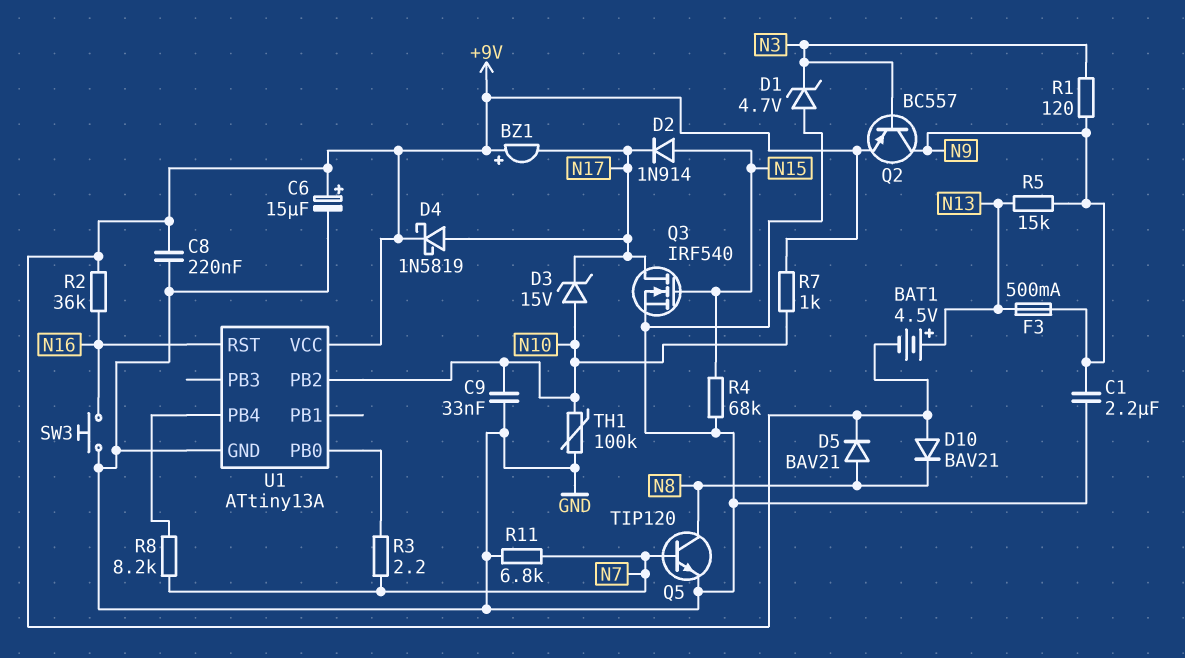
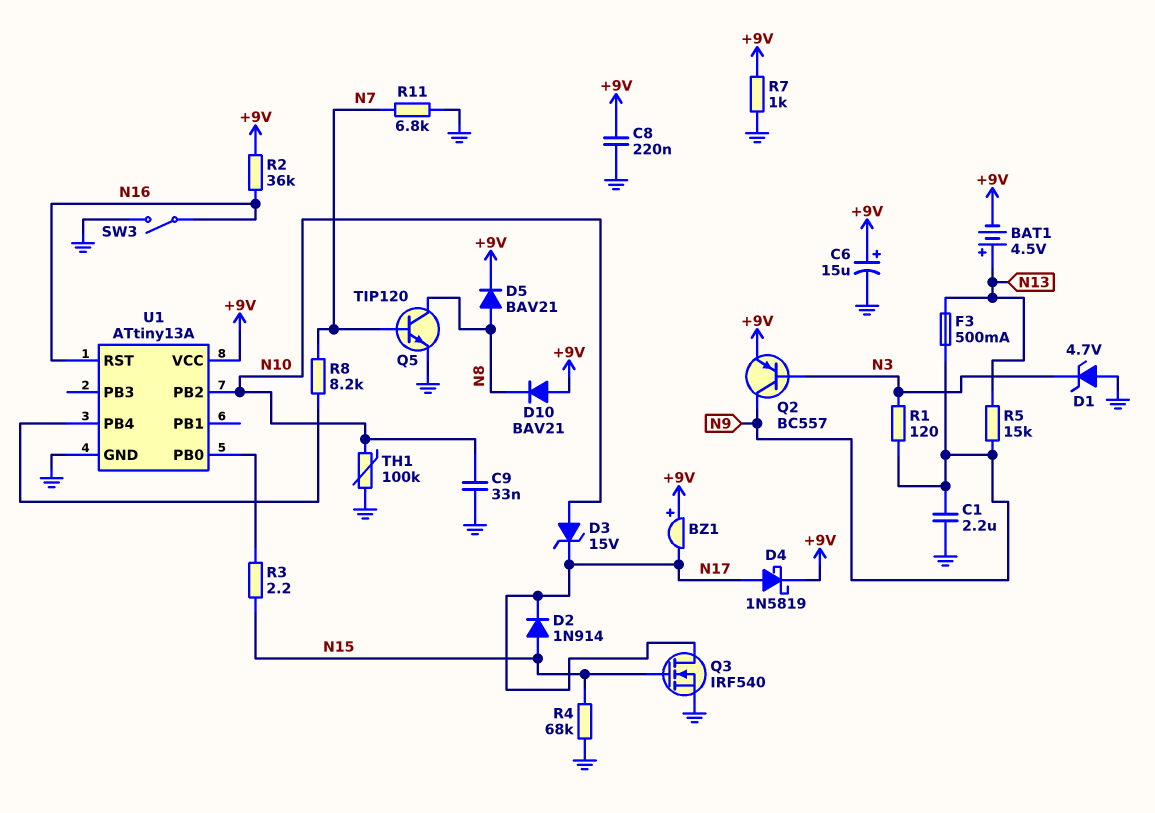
R3: 2.2 (N7, U1/PB0) -> 2.2 (N15, U1/PB0)
R7: 1k (+9V, N10) -> 1k (+9V, GND)
SW3: button (GND, N16) -> switch (GND, N16)

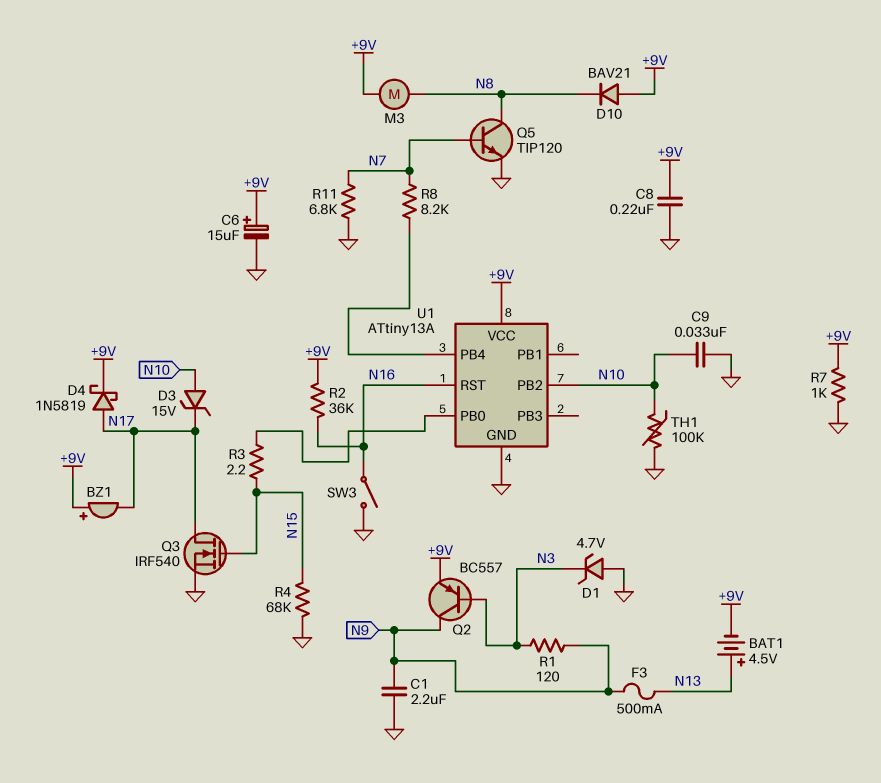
D2: diode 1N914 (A N15, K N17) -> none
D5: diode BAV21 (A N8, K +9V) -> none
M3: none -> motor (+9V, N8)
R5: 15k (N9, N13) -> none

